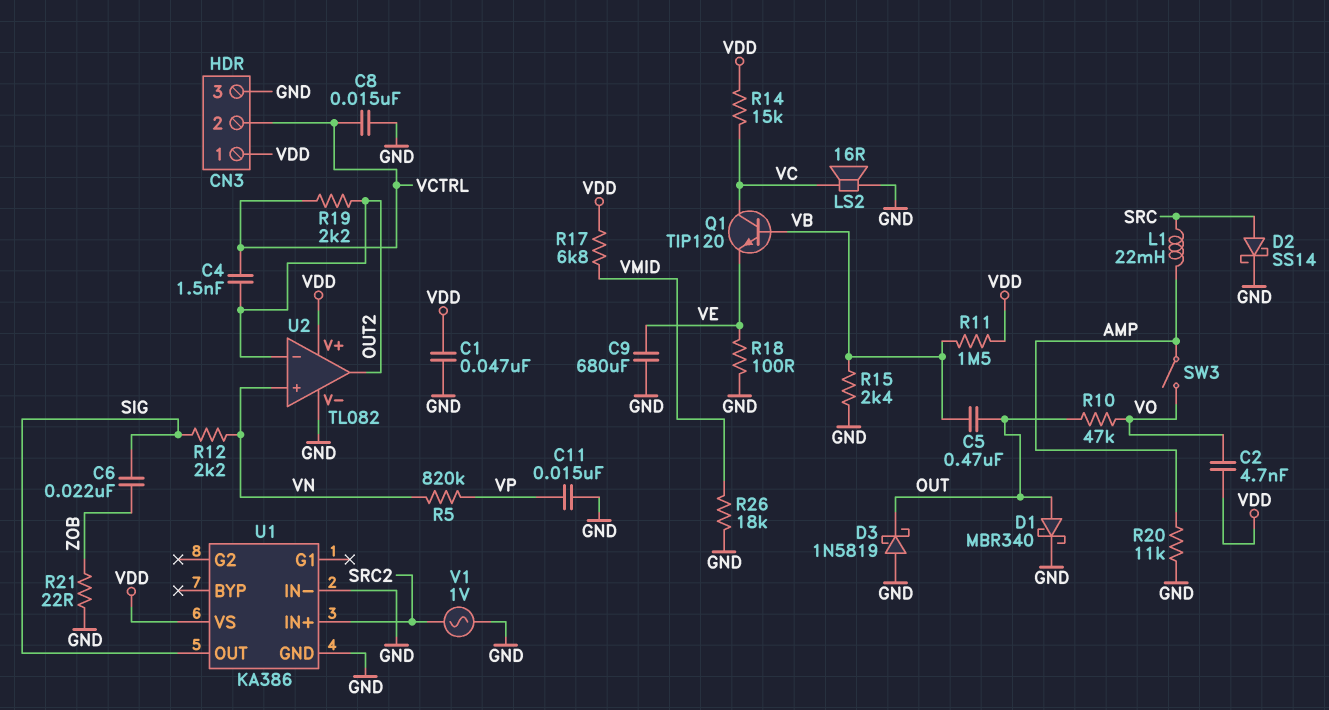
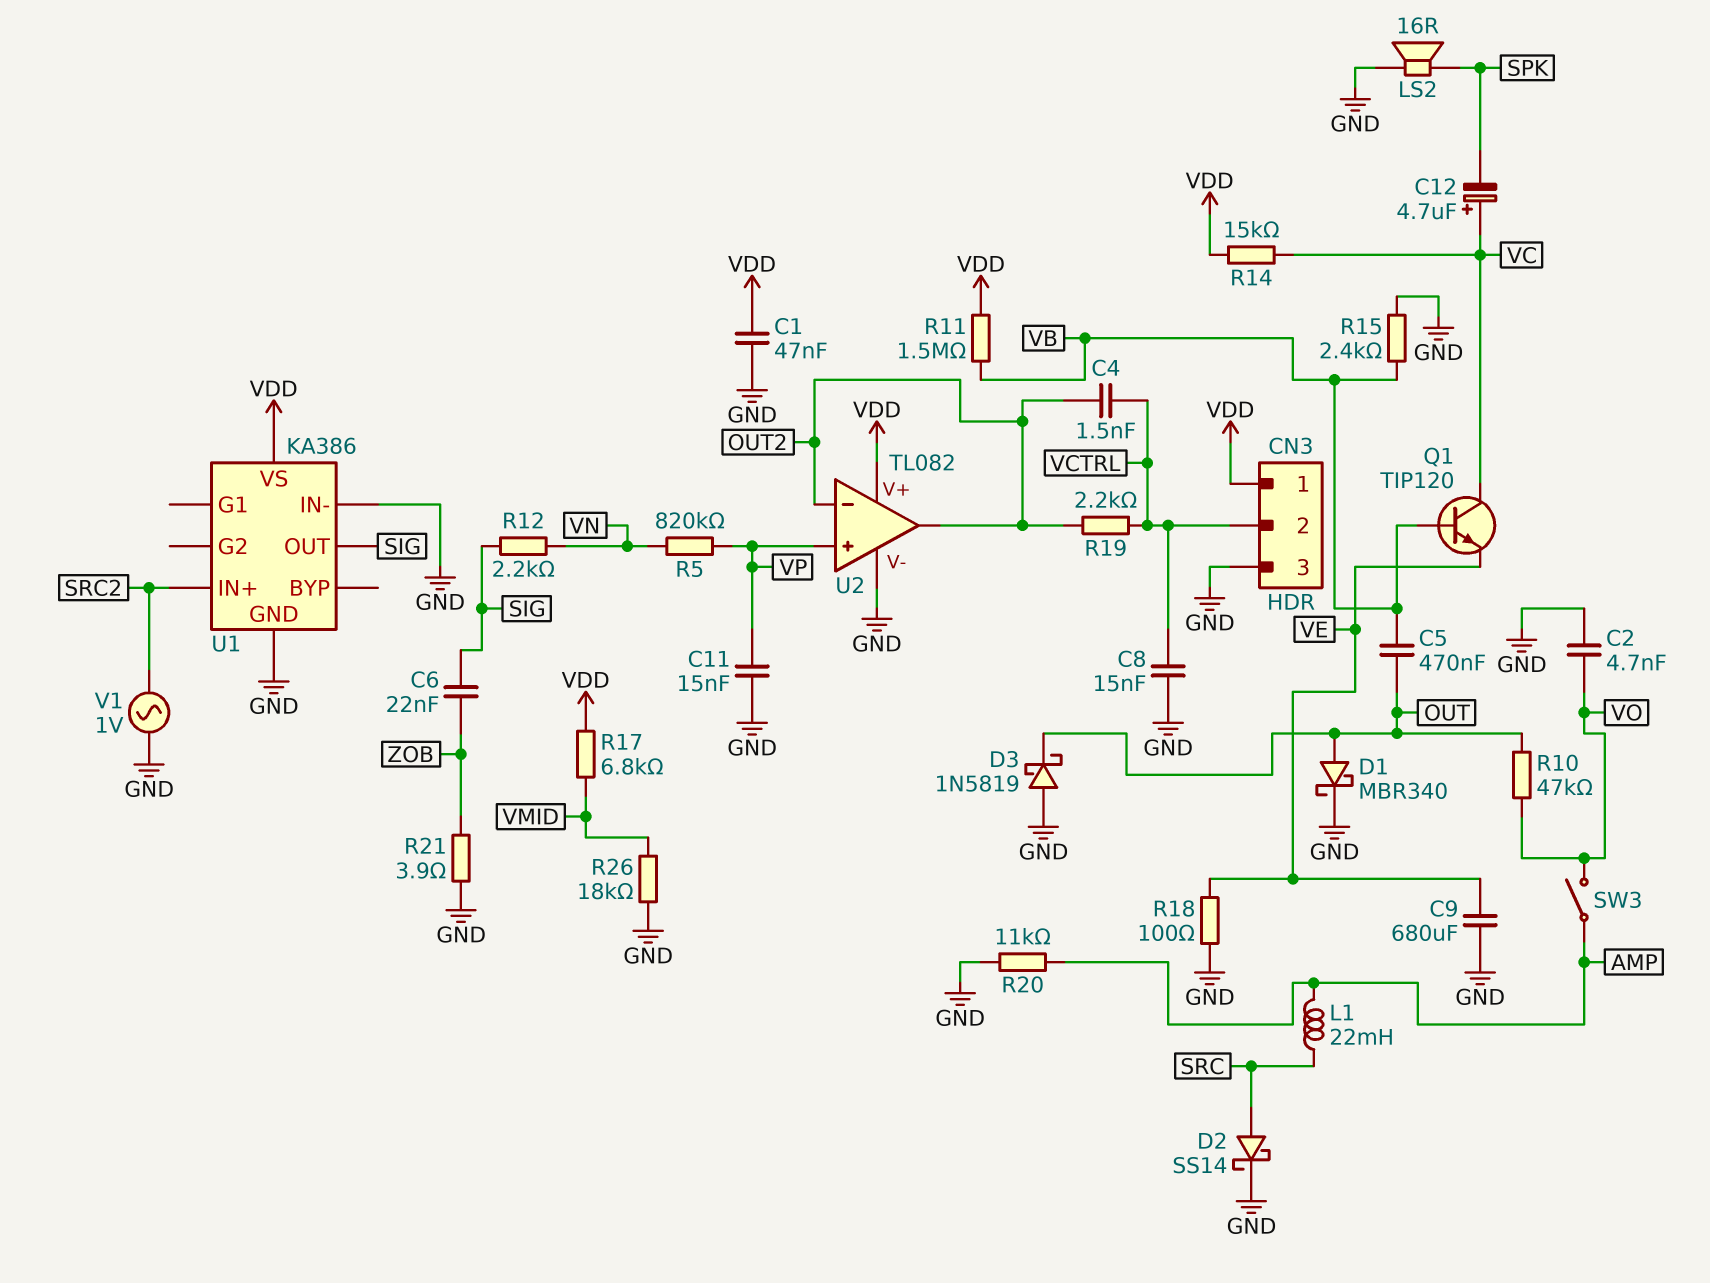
C2: 4.7nF (VDD, VO) -> 4.7nF (GND, VO)
C12: none -> 4.7uF (plus VC, minus SPK)
LS2: speaker 16R (GND, VC) -> speaker 16R (GND, SPK)
R21: 22 (GND, ZOB) -> 3.9 (GND, ZOB)
U2 pin in+: VN -> VP

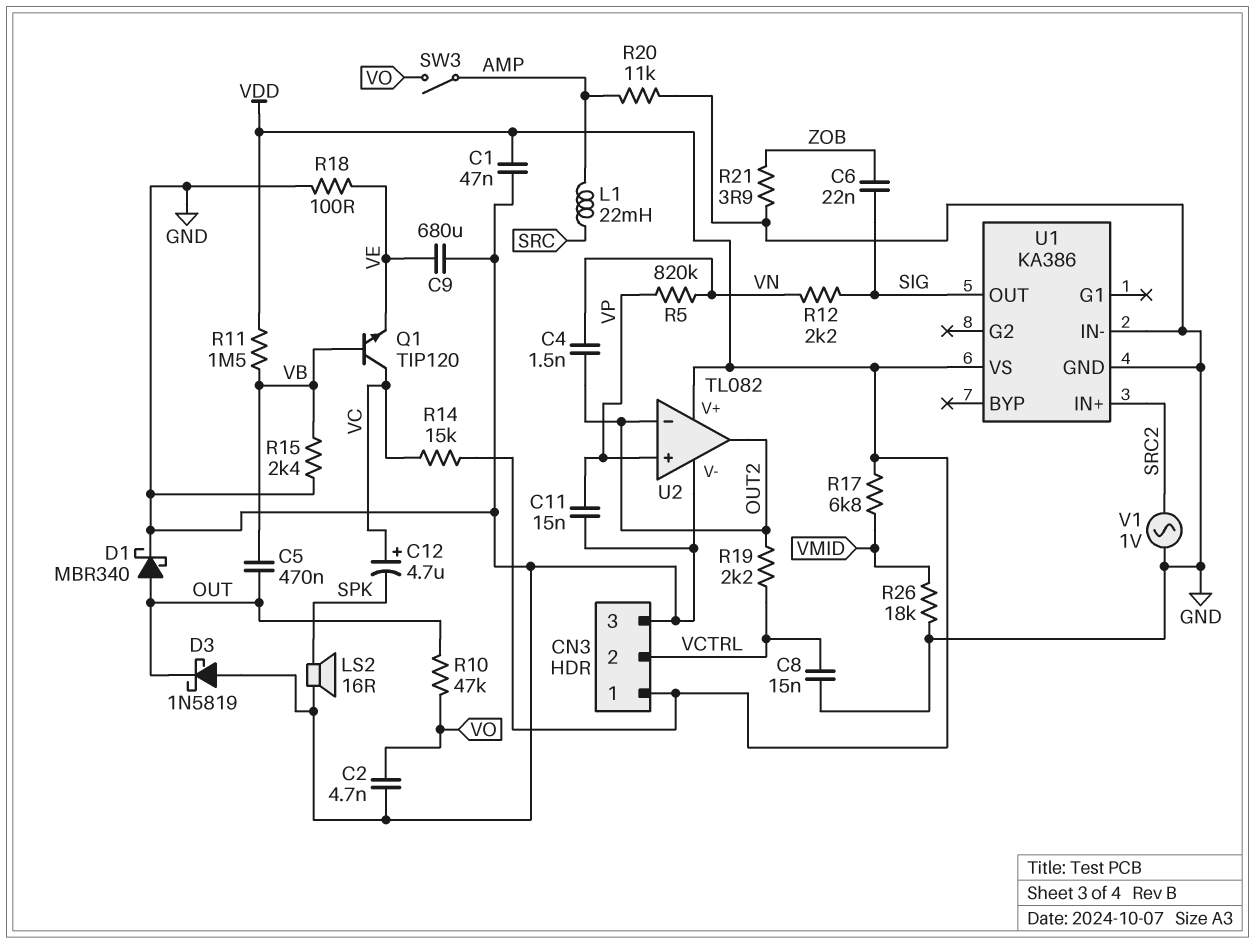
C4: 1.5nF (OUT2, VCTRL) -> 1.5nF (OUT2, VN)
D2: schottky SS14 (A SRC, K GND) -> none

